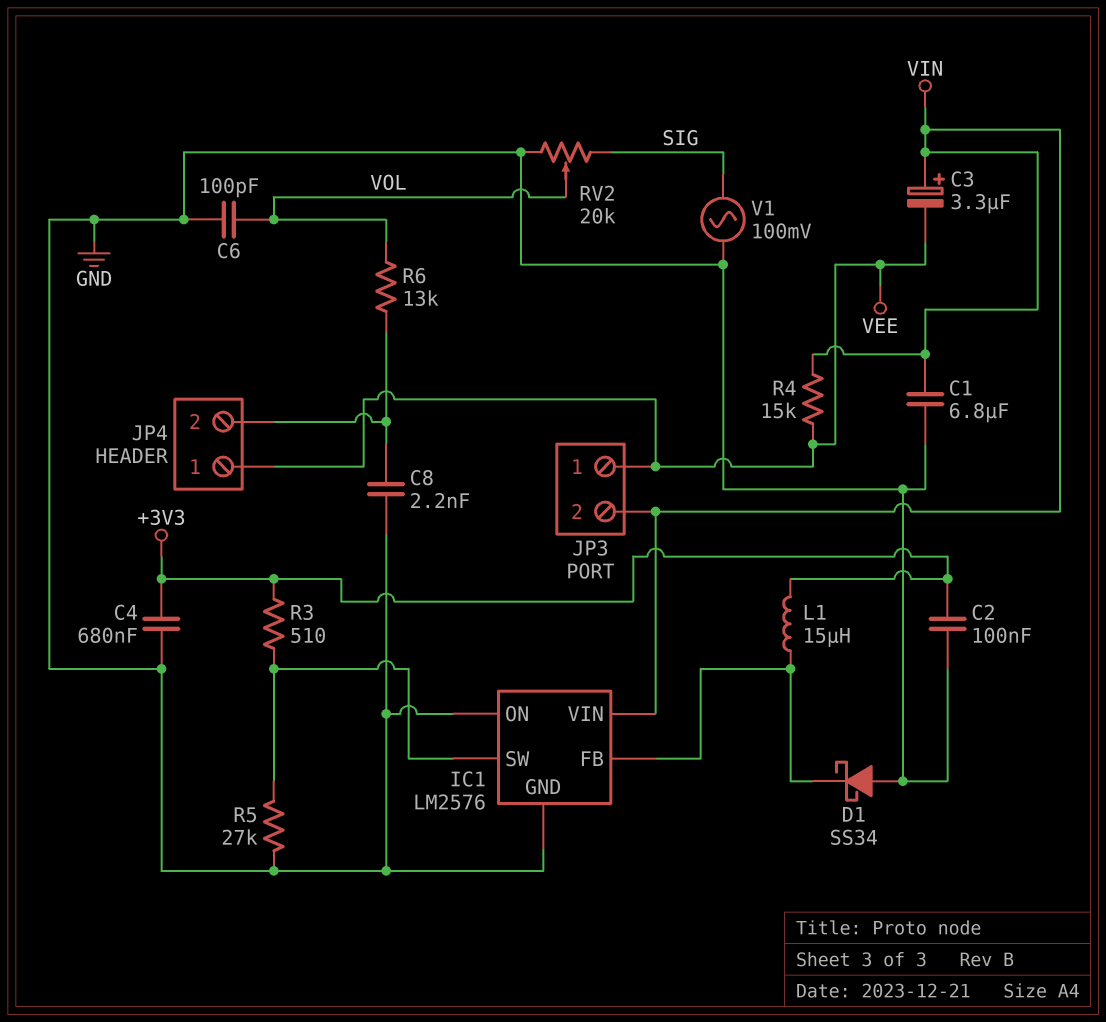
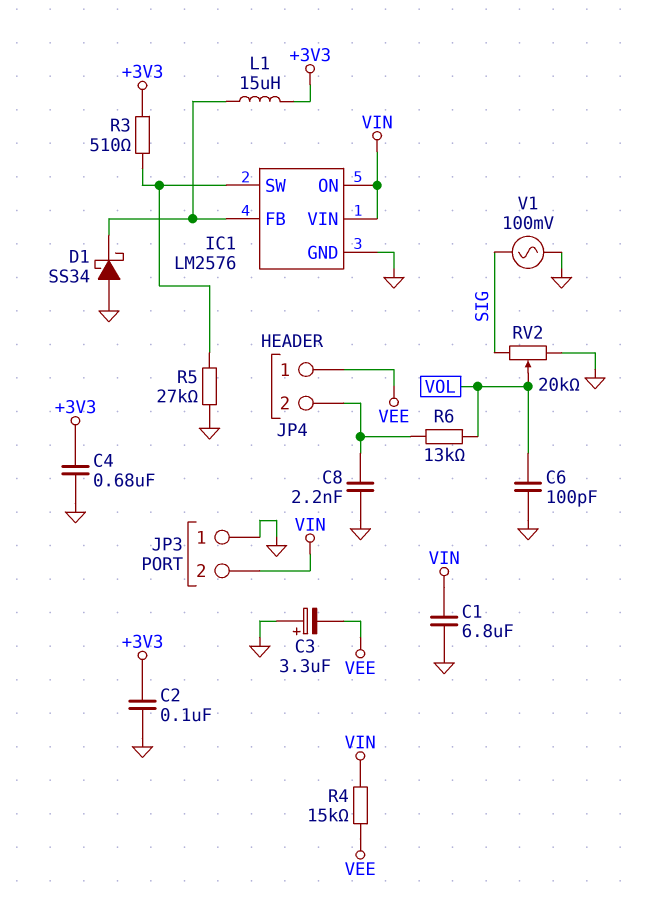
C3: 3.3uF (plus VIN, minus VEE) -> 3.3uF (plus GND, minus VEE)
IC1 pin ON: GND -> VIN
JP3 pin 1: VEE -> GND

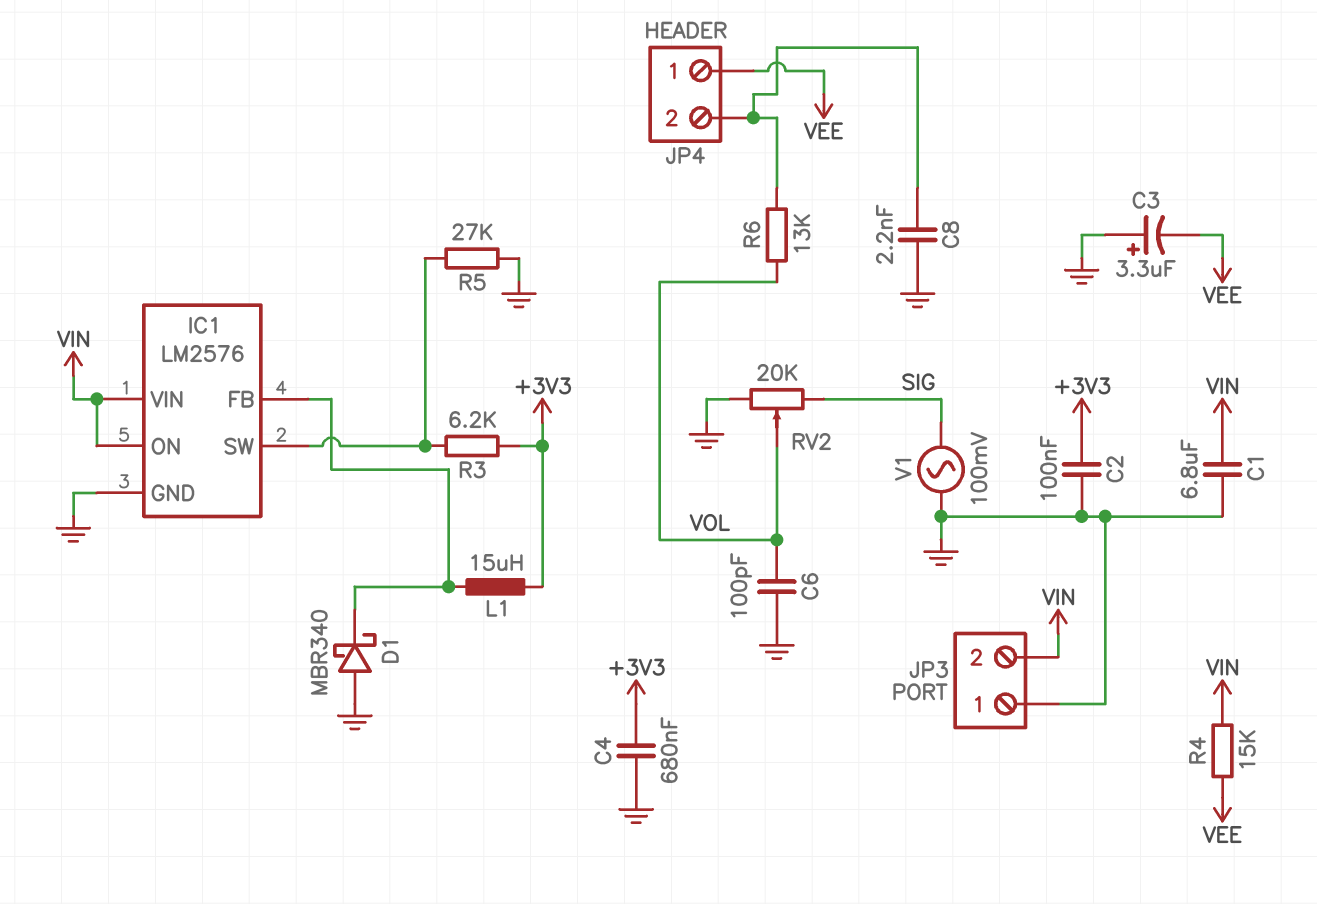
D1: schottky SS34 (A GND, K IC1/FB) -> schottky MBR340 (A GND, K IC1/FB)
R3: 510 (+3V3, IC1/SW) -> 6.2k (+3V3, IC1/SW)

